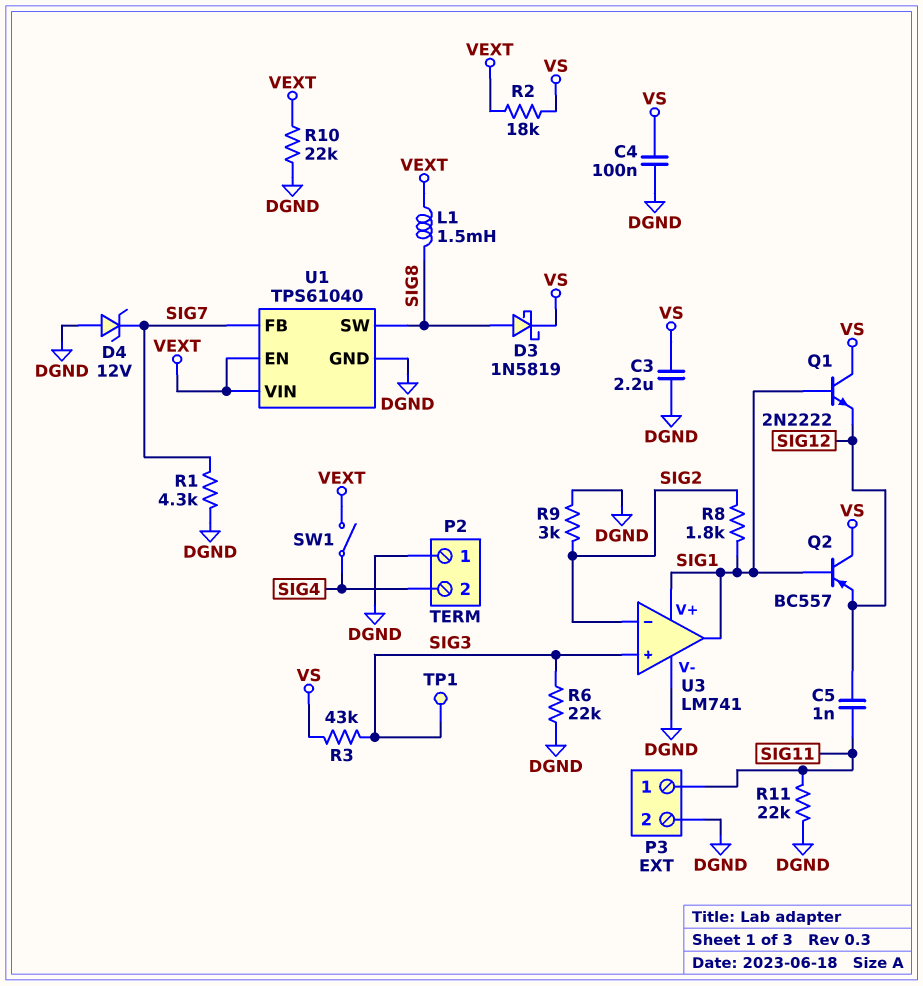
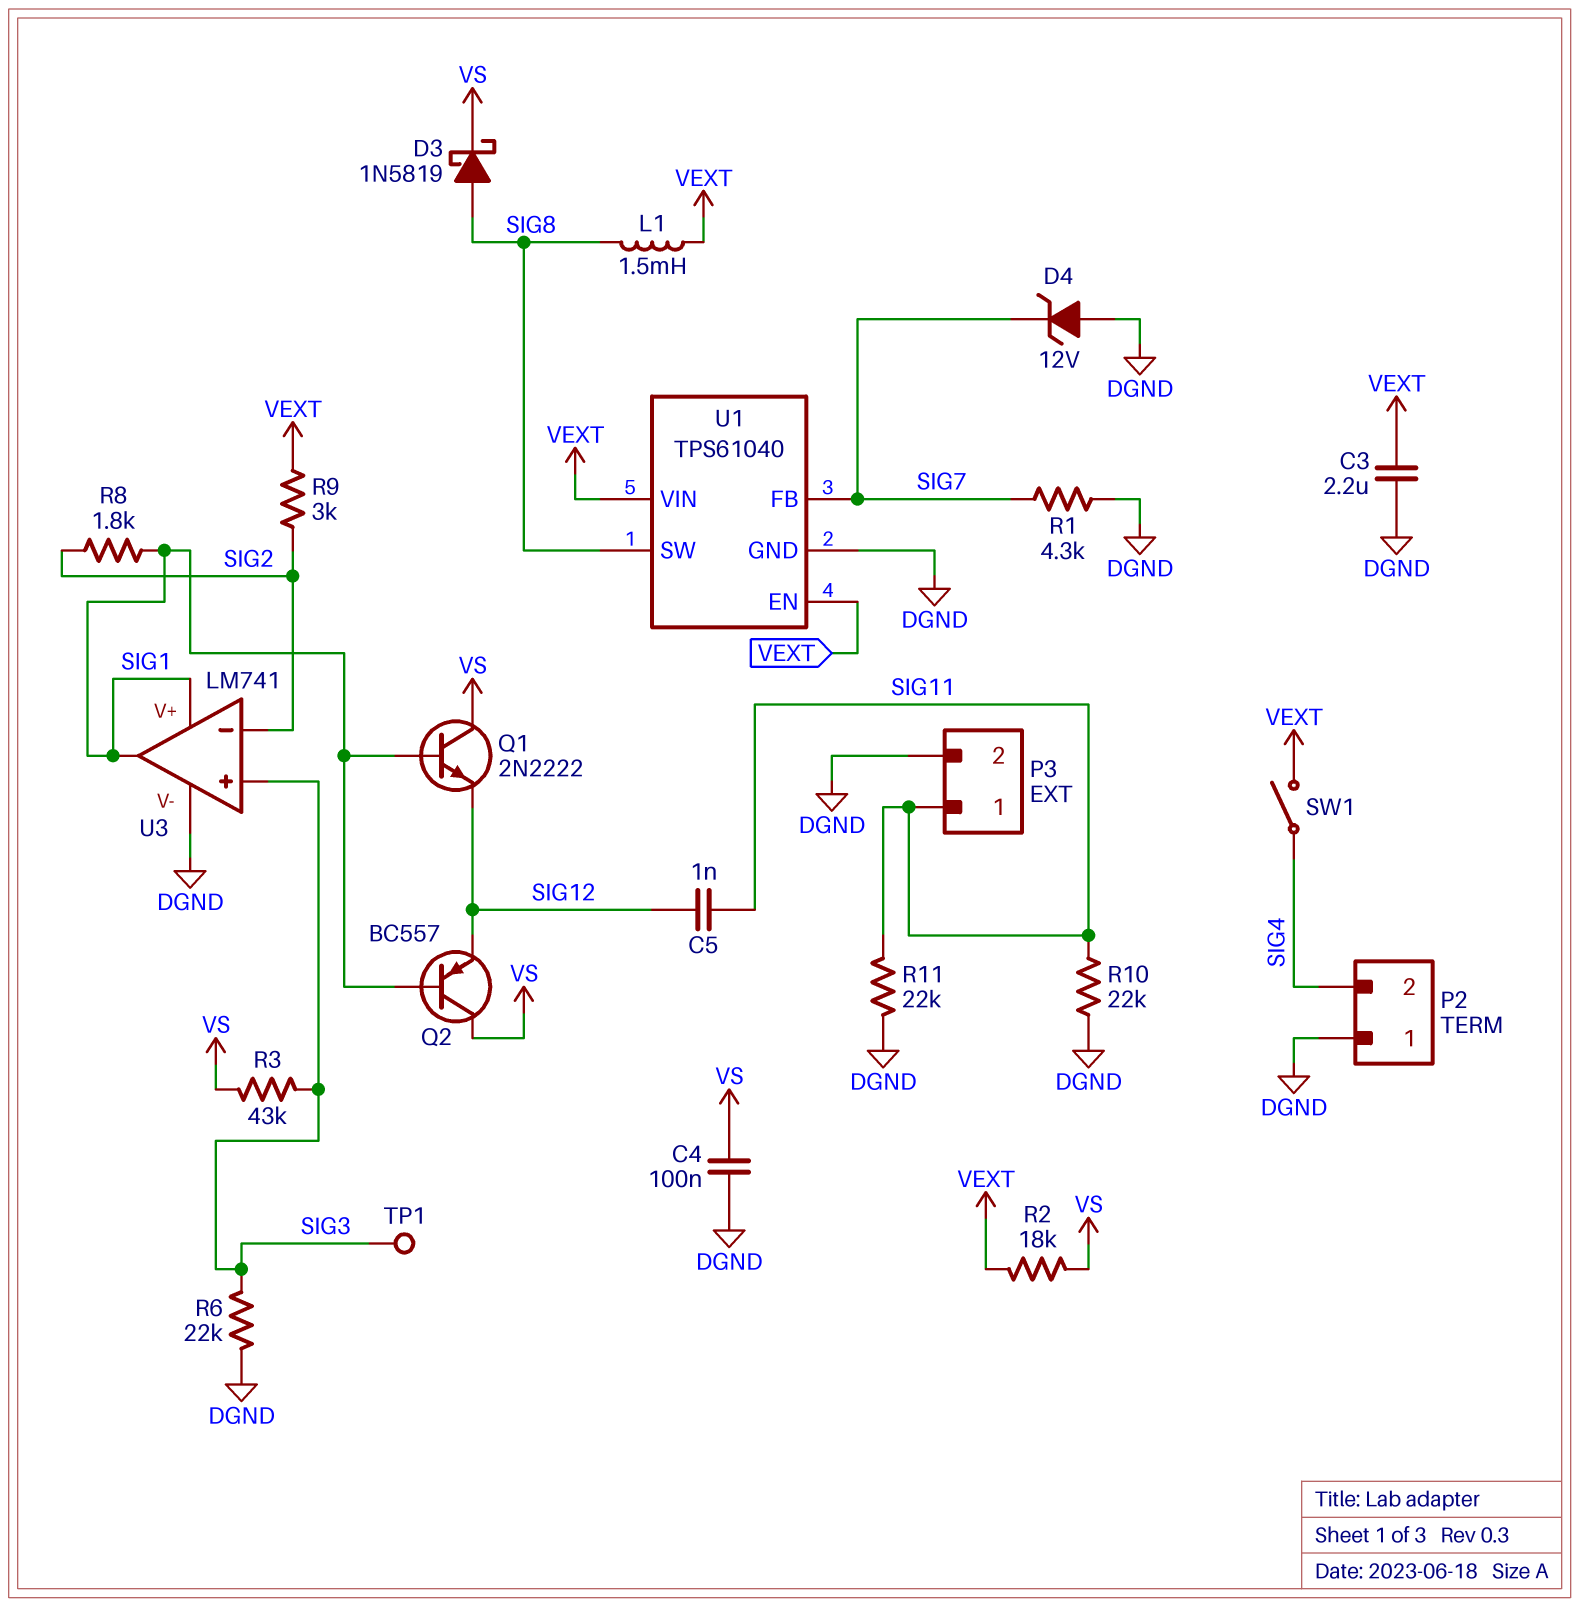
C3: 2.2uF (DGND, VS) -> 2.2uF (DGND, VEXT)
R9: 3k (DGND, SIG2) -> 3k (SIG2, VEXT)
R10: 22k (DGND, VEXT) -> 22k (DGND, SIG11)

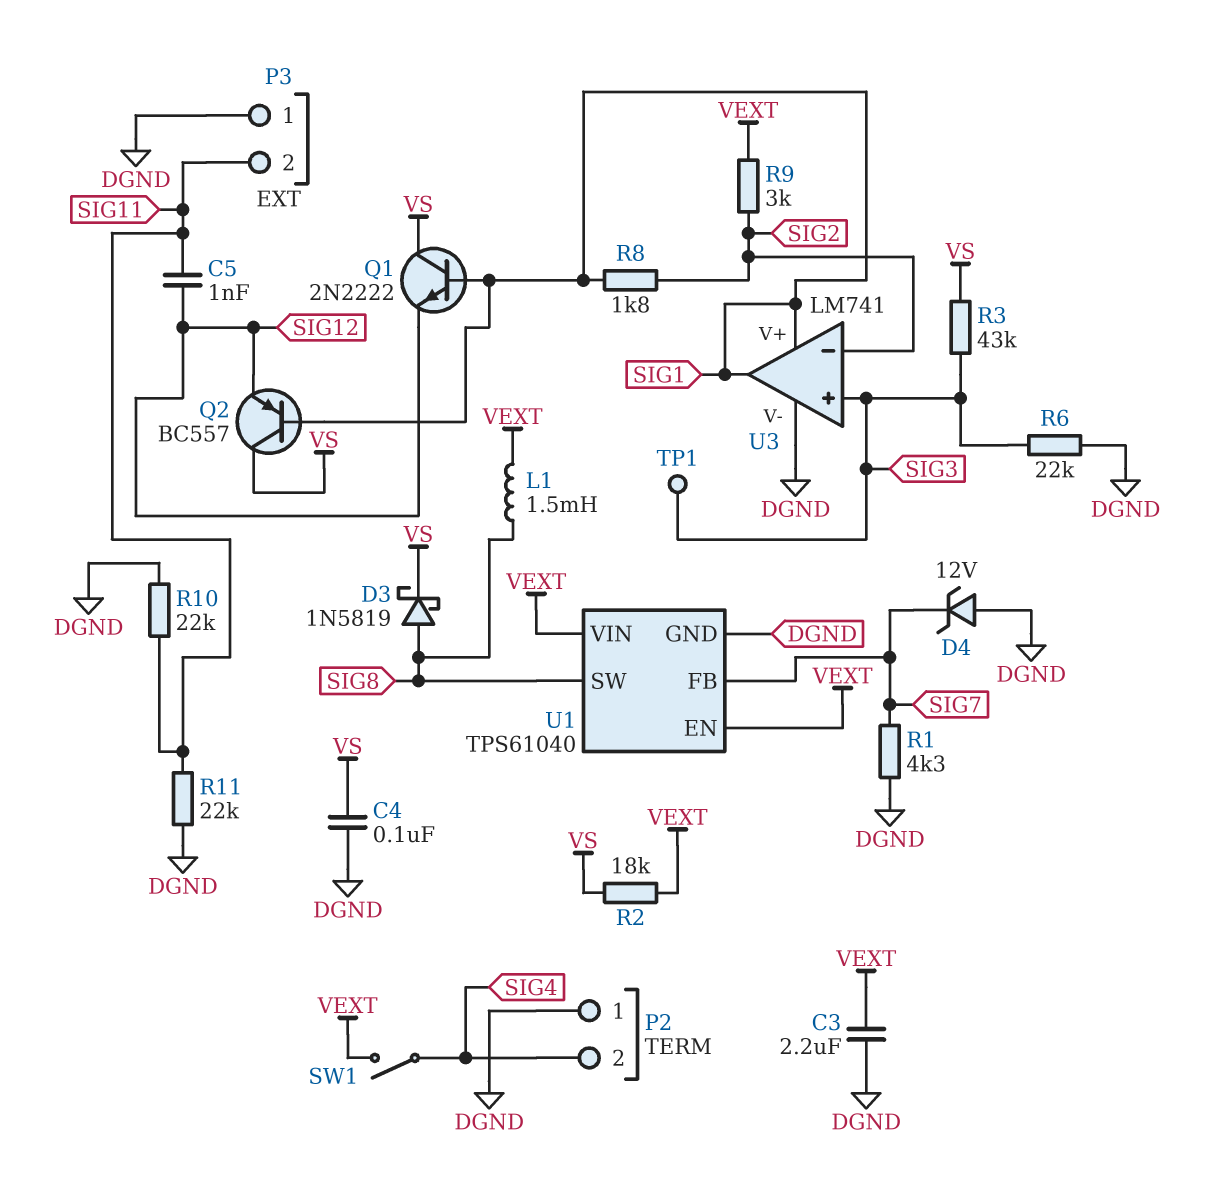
P3 pin 1: SIG11 -> DGND
P3 pin 2: DGND -> SIG11

